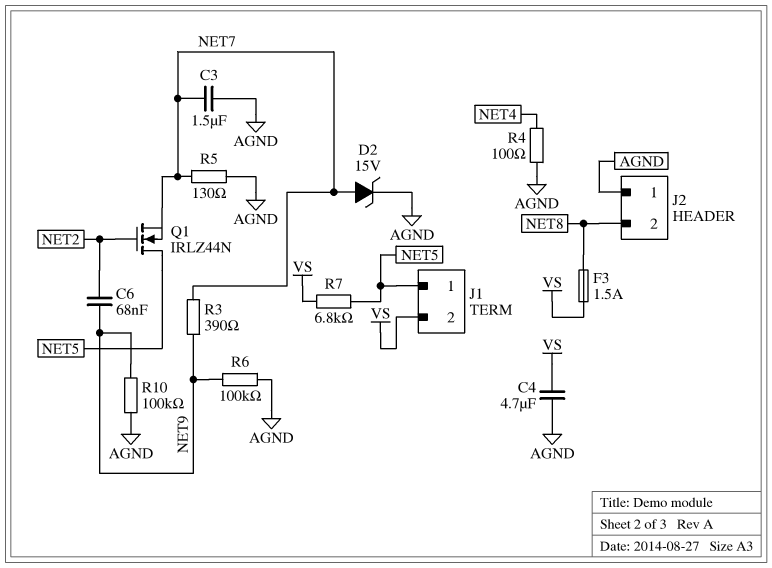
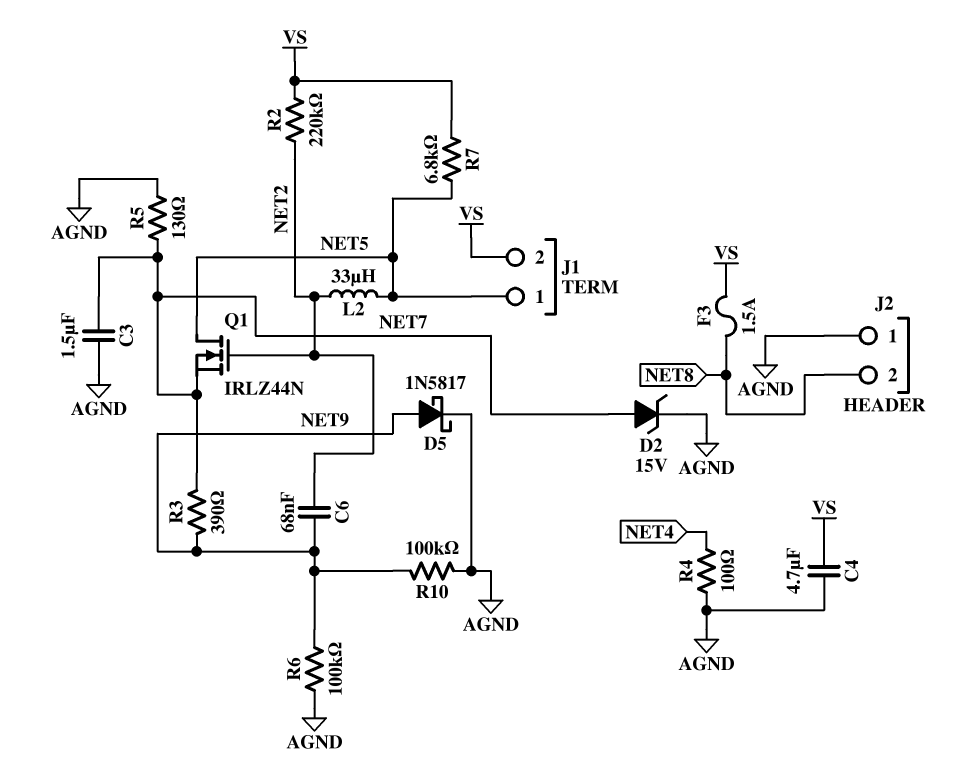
D5: none -> schottky 1N5817 (A NET9, K AGND)
L2: none -> 33uH (NET2, NET5)
R2: none -> 220k (NET2, VS)

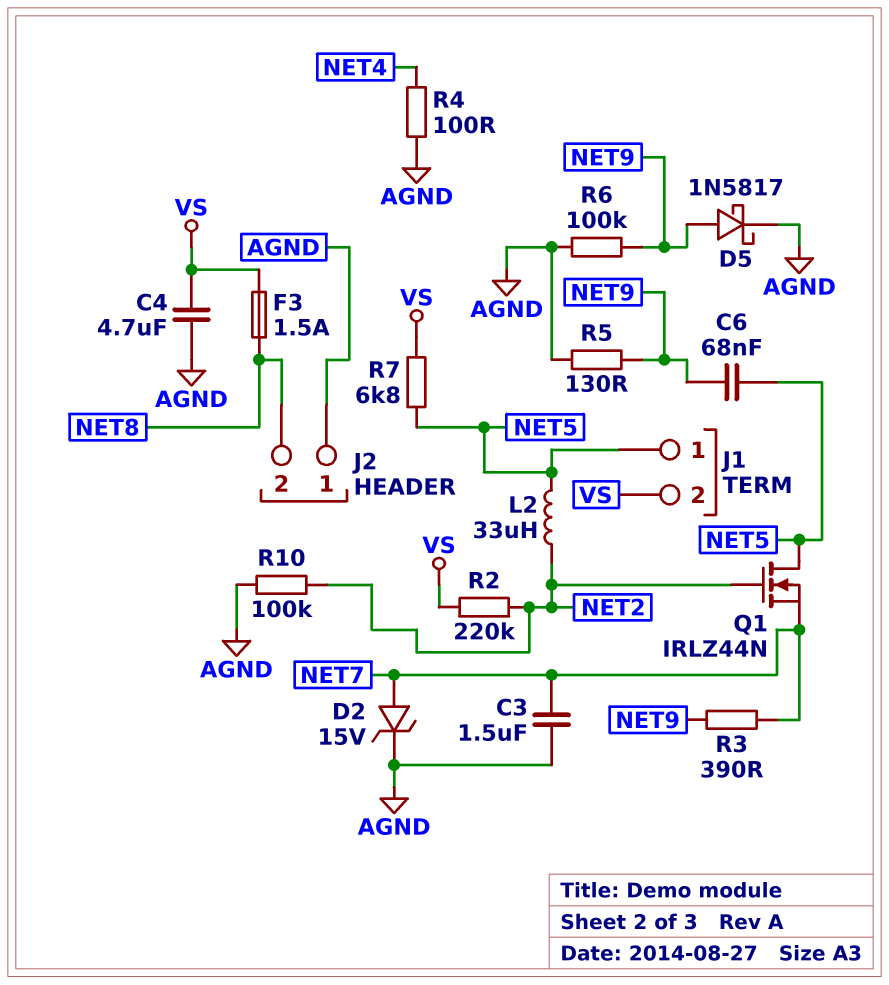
C6: 68nF (NET2, NET9) -> 68nF (NET5, NET9)
R5: 130 (AGND, NET7) -> 130 (AGND, NET9)
R10: 100k (AGND, NET9) -> 100k (AGND, NET2)

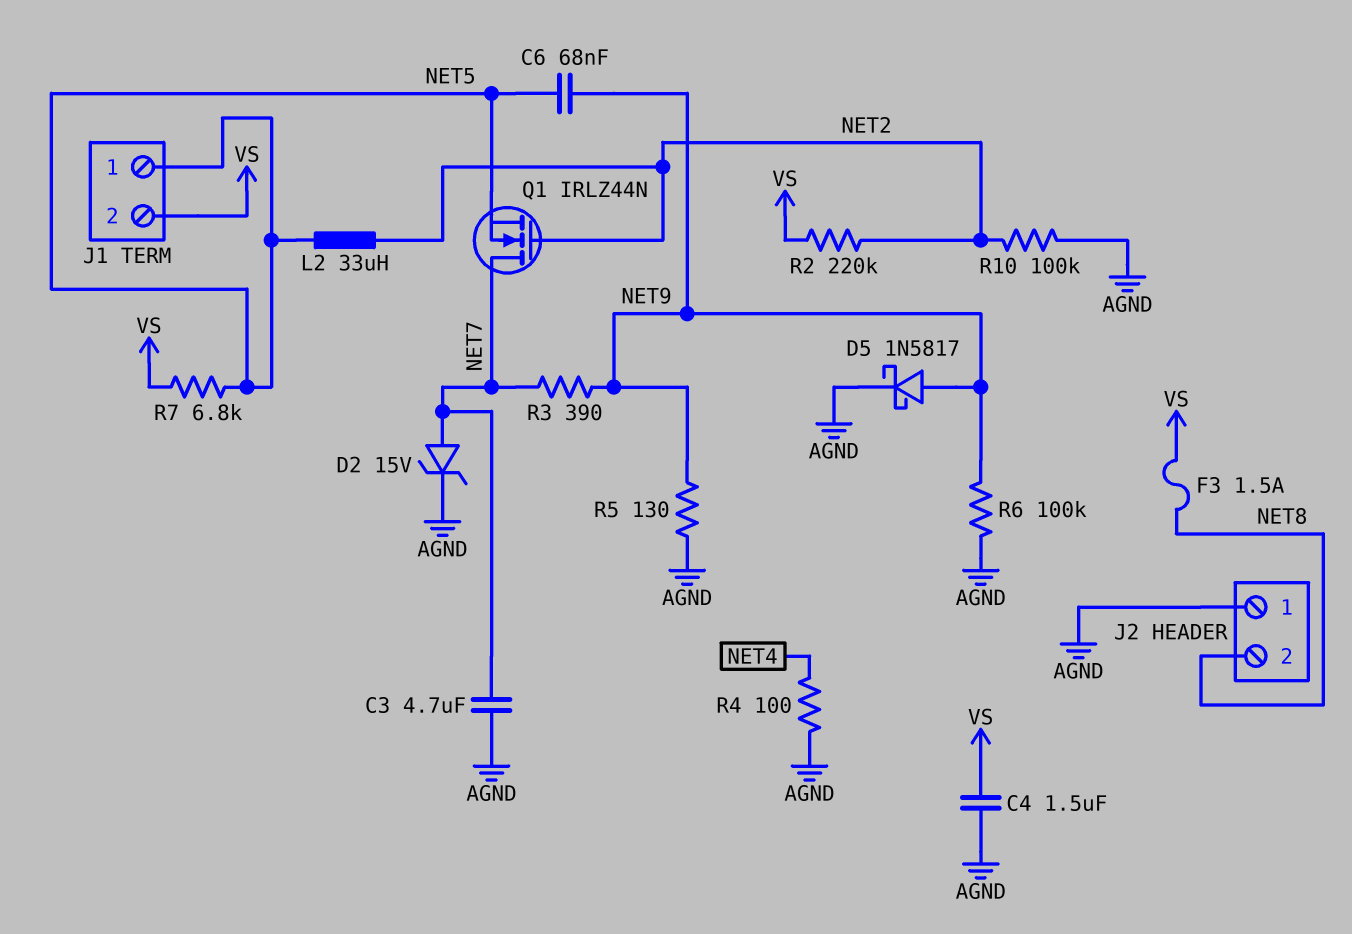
C3: 1.5uF (AGND, NET7) -> 4.7uF (AGND, NET7)
C4: 4.7uF (AGND, VS) -> 1.5uF (AGND, VS)
Q1: NMOS IRLZ44N (G NET2, D NET5, S NET7) -> NMOS IRLZ44N (G NET2, D NET7, S NET5)

